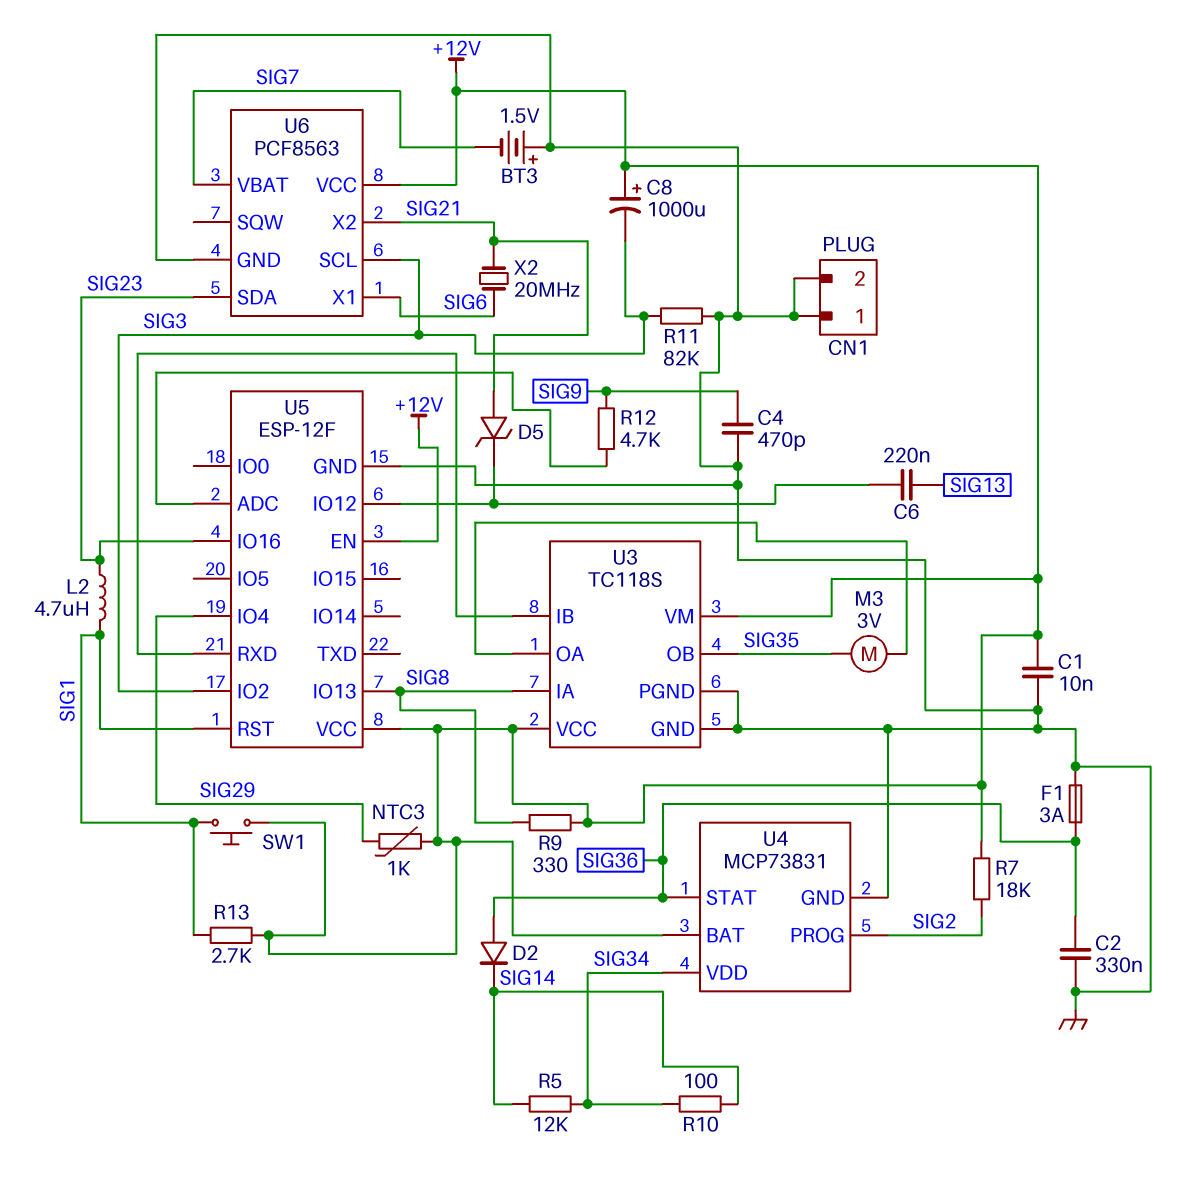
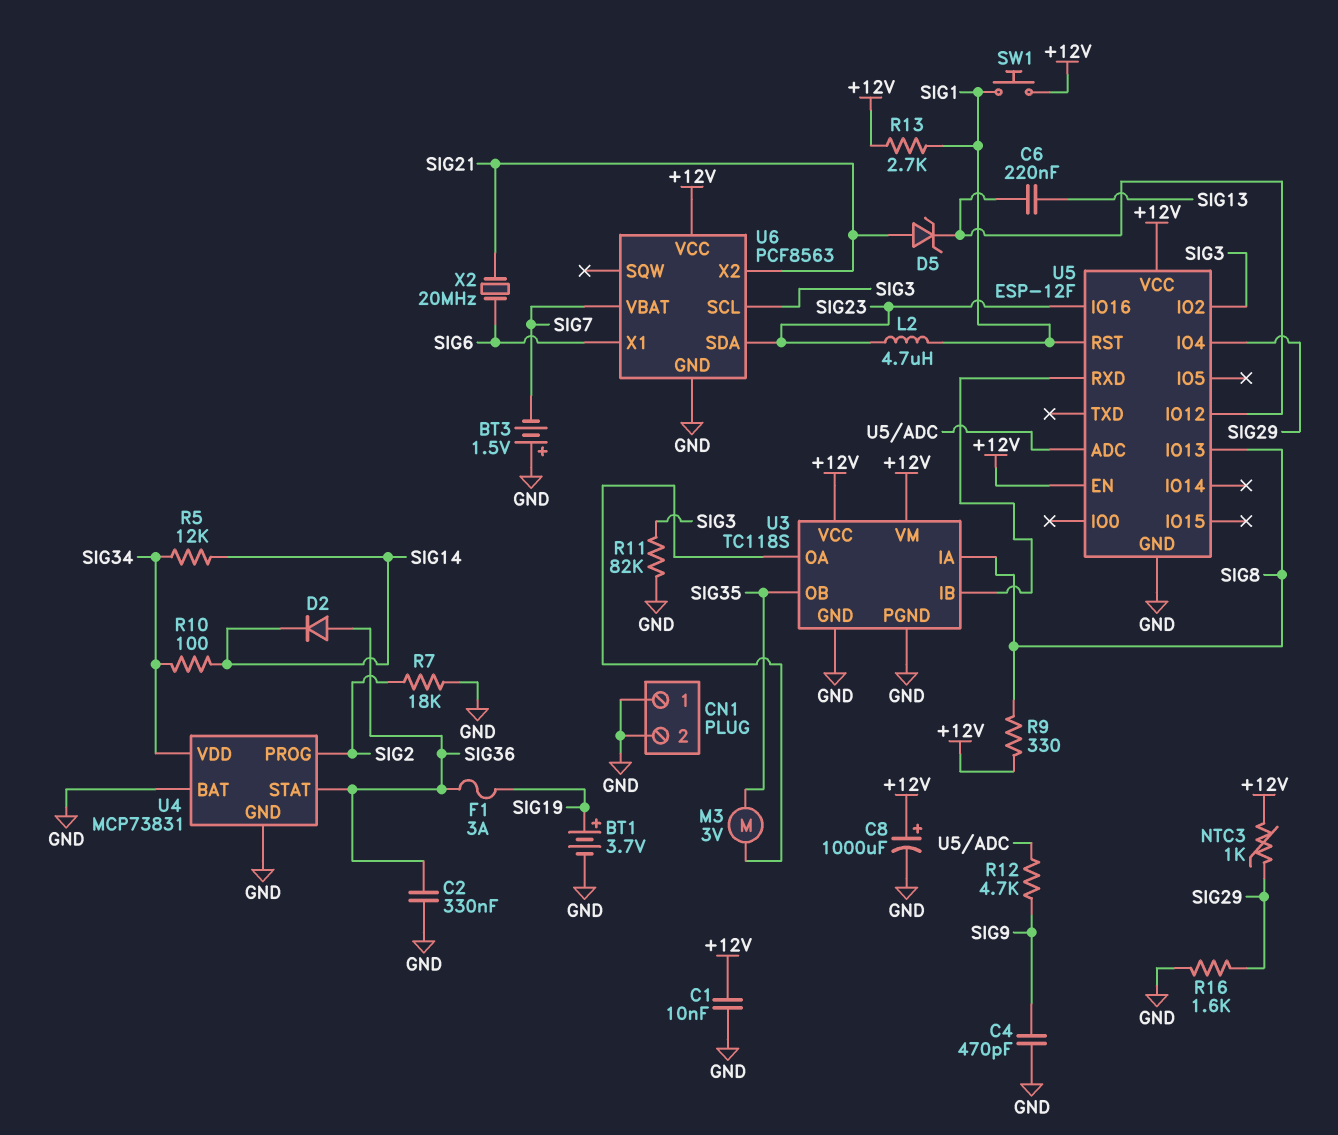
BT1: none -> 3.7V (plus SIG19, minus GND)
C8: 1000uF (plus +12V, minus SIG3) -> 1000uF (plus +12V, minus GND)
F1: 3A (GND, SIG36) -> 3A (SIG19, SIG36)
R7: 18k (+12V, SIG2) -> 18k (GND, SIG2)
R16: none -> 1.6k (GND, SIG29)
U4 pin BAT: +12V -> GND

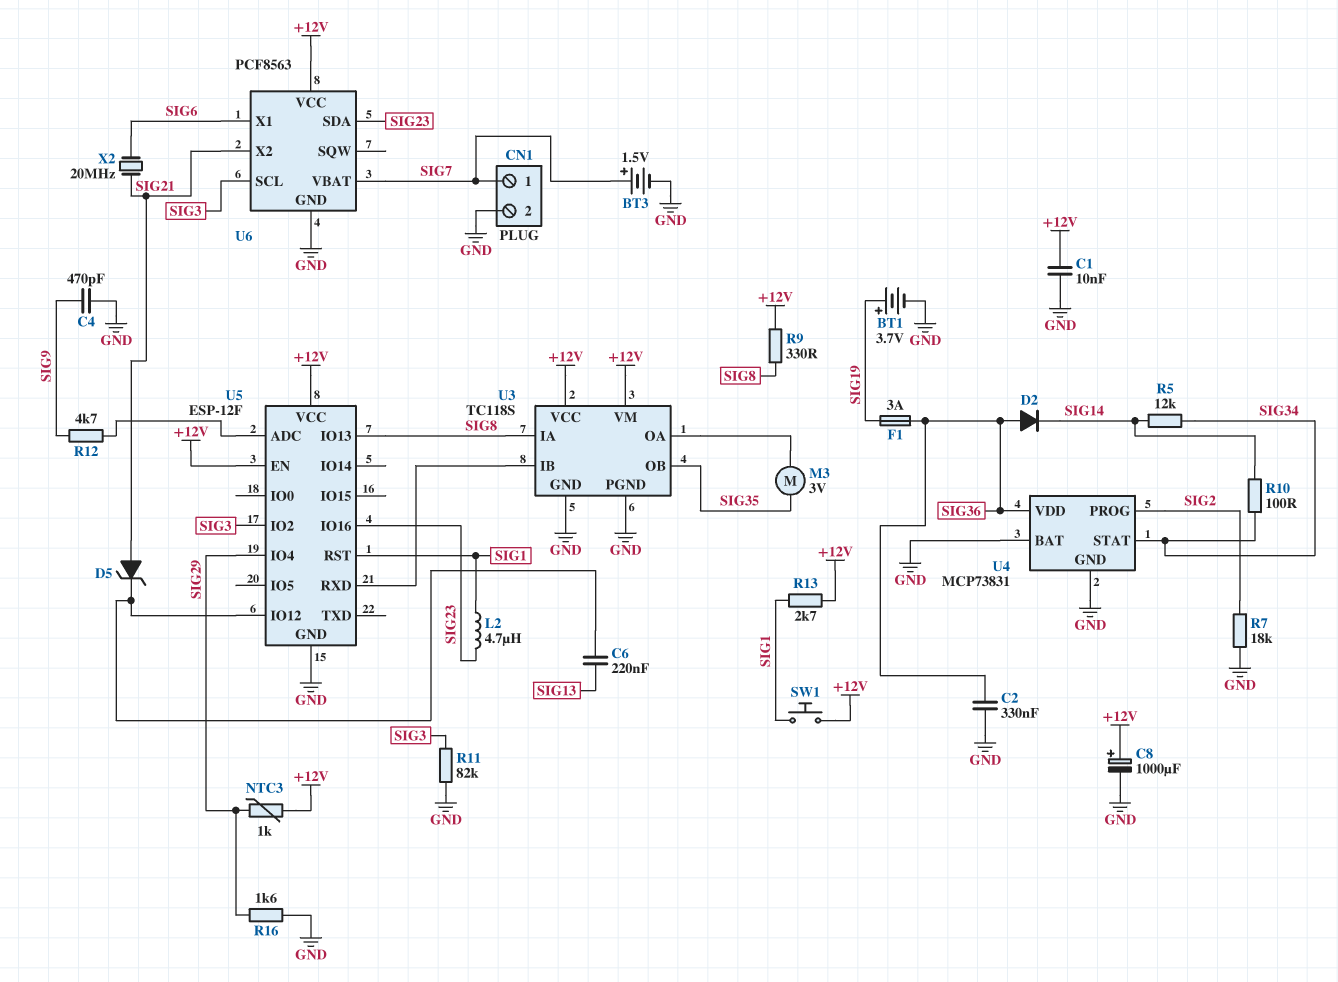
BT3: 1.5V (plus GND, minus SIG7) -> 1.5V (plus SIG7, minus GND)
CN1 pin 1: GND -> SIG7
U4 pin STAT: SIG36 -> SIG34
U4 pin VDD: SIG34 -> SIG36

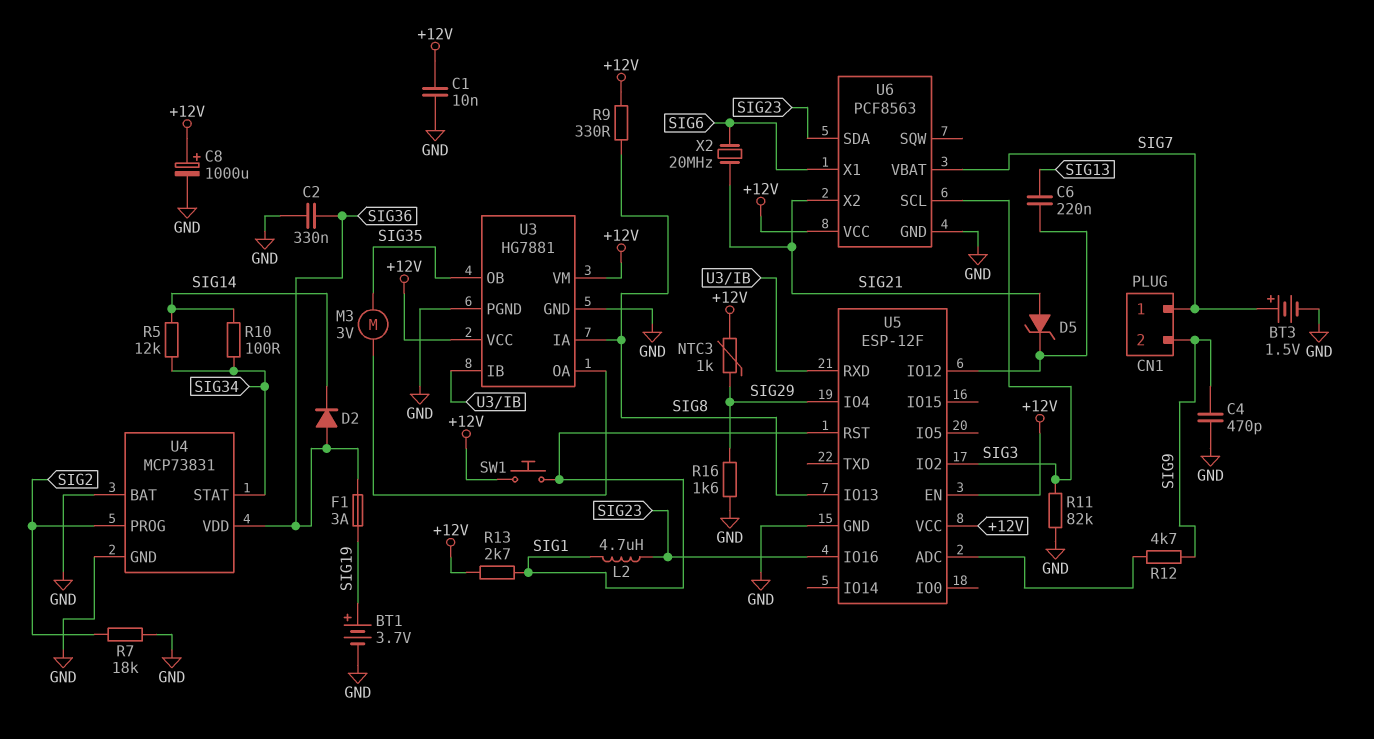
CN1 pin 2: GND -> SIG9
U3: TC118S -> HG7881

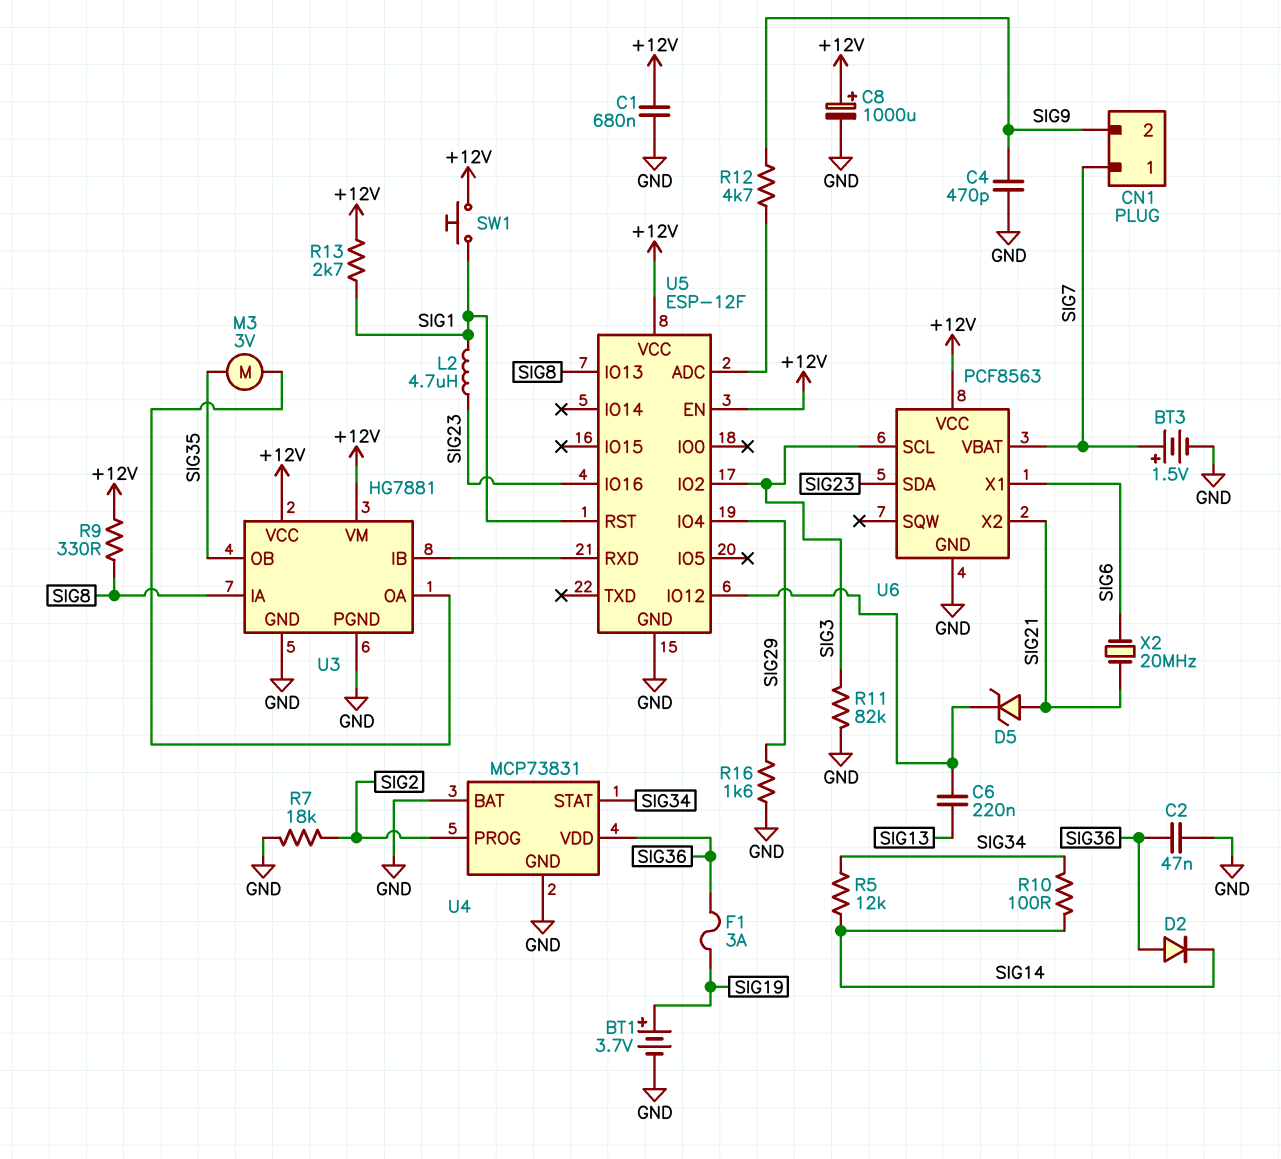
C1: 10nF (+12V, GND) -> 680nF (+12V, GND)
C2: 330nF (GND, SIG36) -> 47nF (GND, SIG36)
NTC3: 1k (+12V, SIG29) -> none

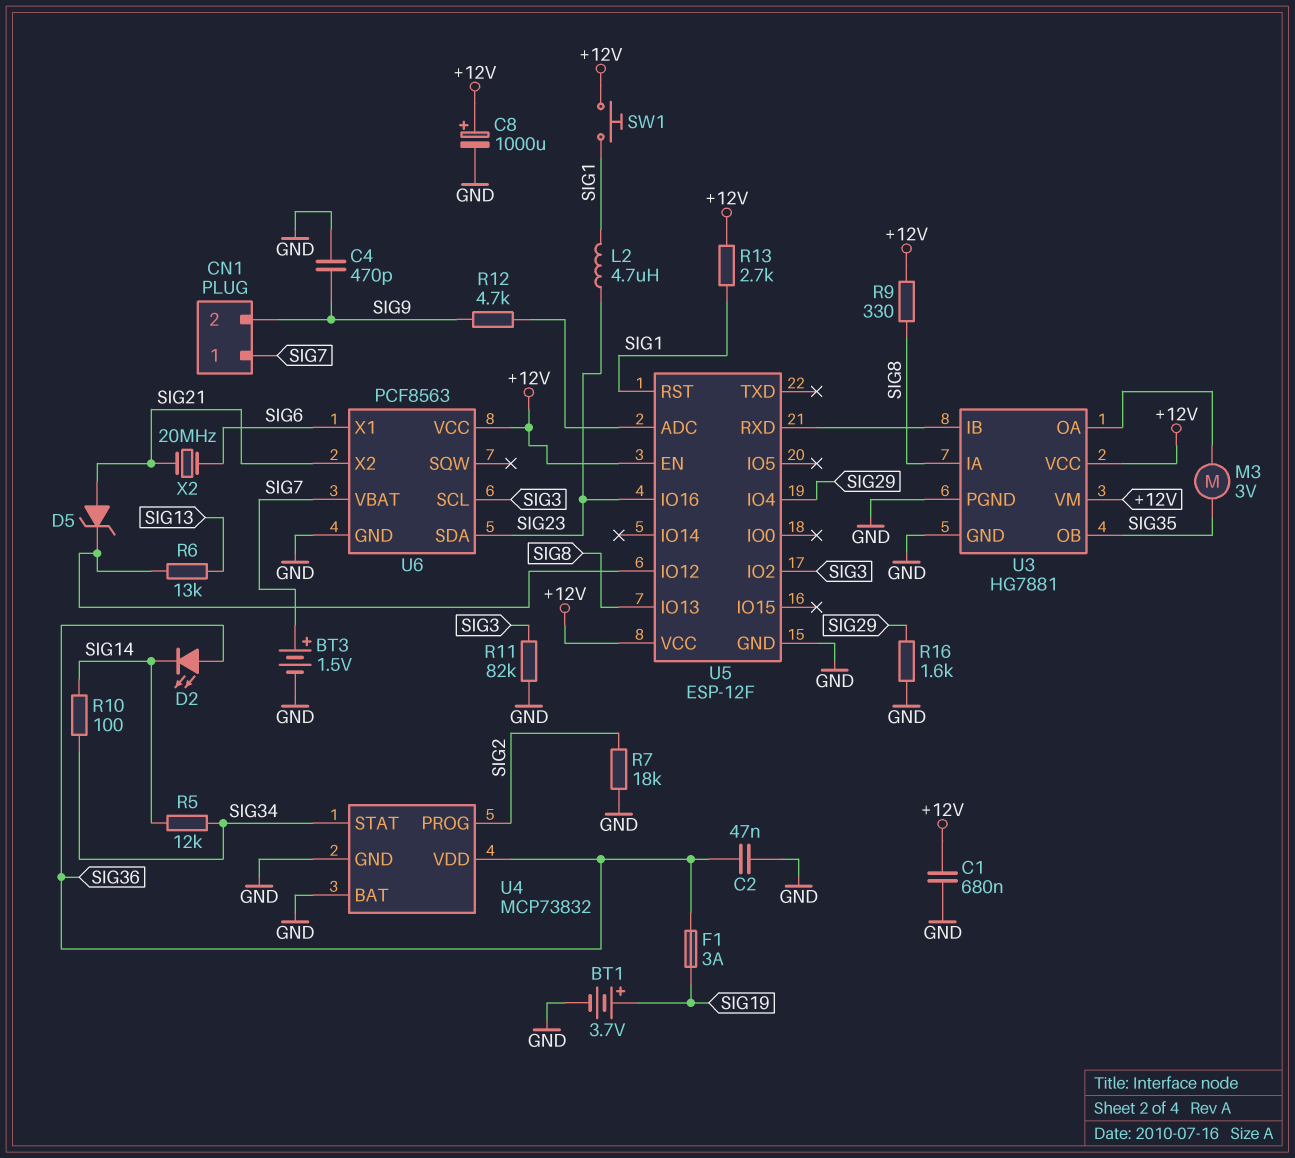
C6: 220nF (SIG13, U5/IO12) -> none
D2: diode (A SIG36, K SIG14) -> LED (A SIG36, K SIG14)
R6: none -> 13k (SIG13, U5/IO12)
U4: MCP73831 -> MCP73832

